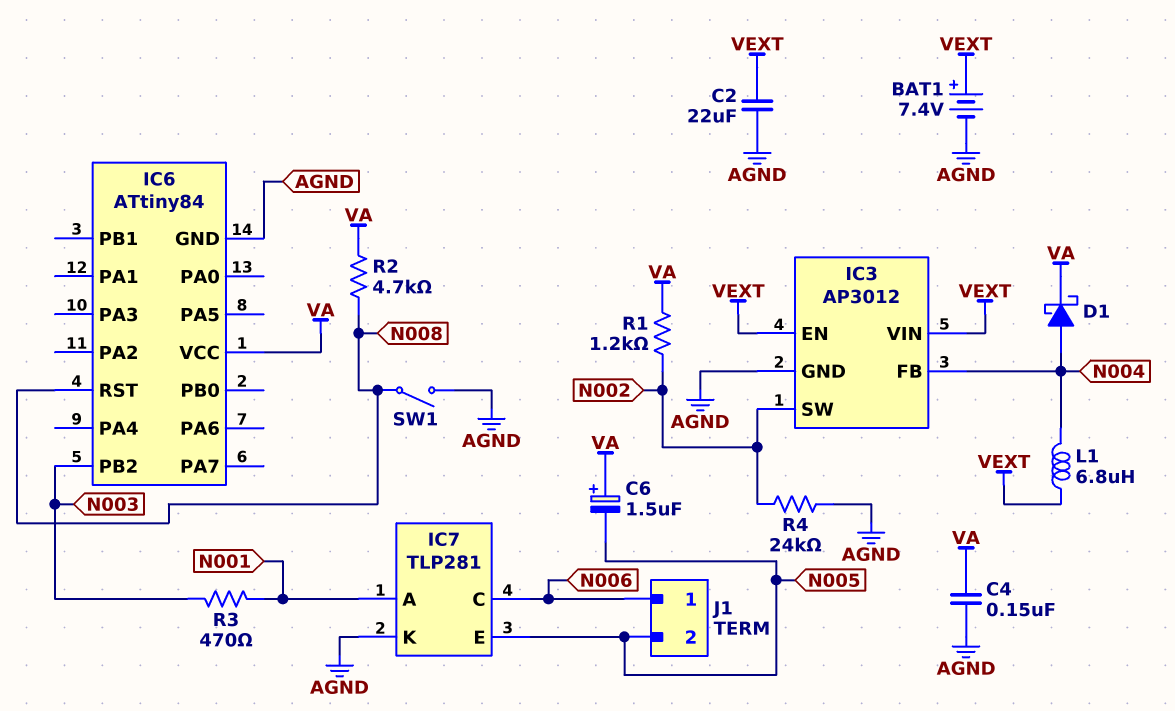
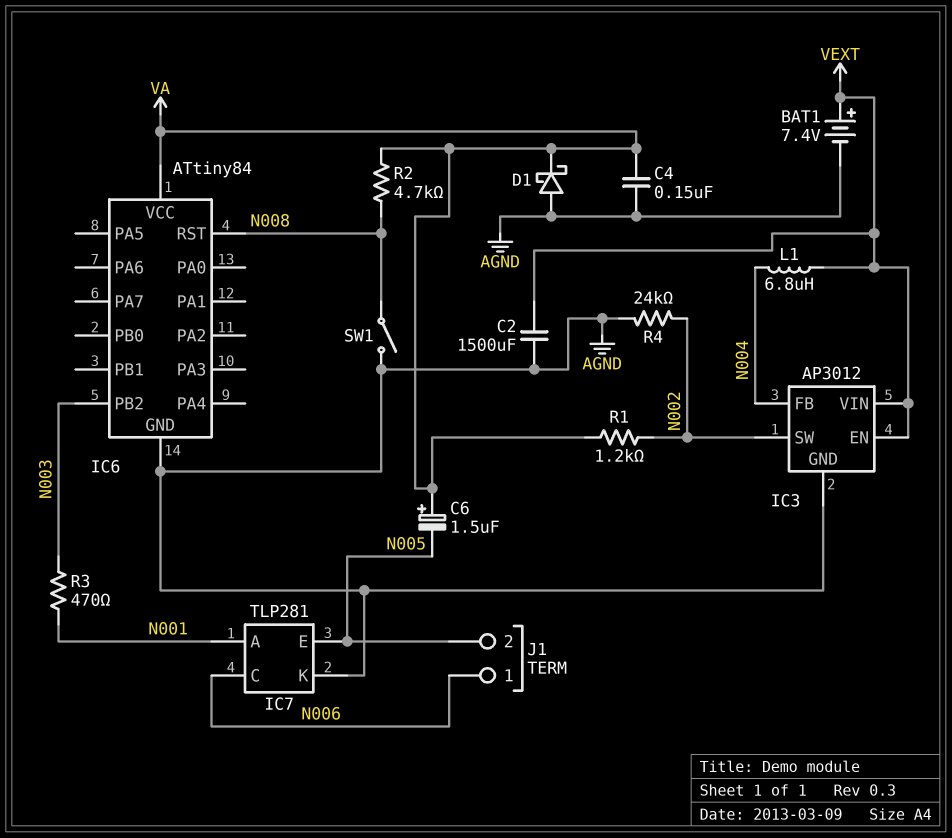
C2: 22uF (AGND, VEXT) -> 1500uF (AGND, VEXT)
D1: schottky (A N004, K VA) -> schottky (A AGND, K VA)

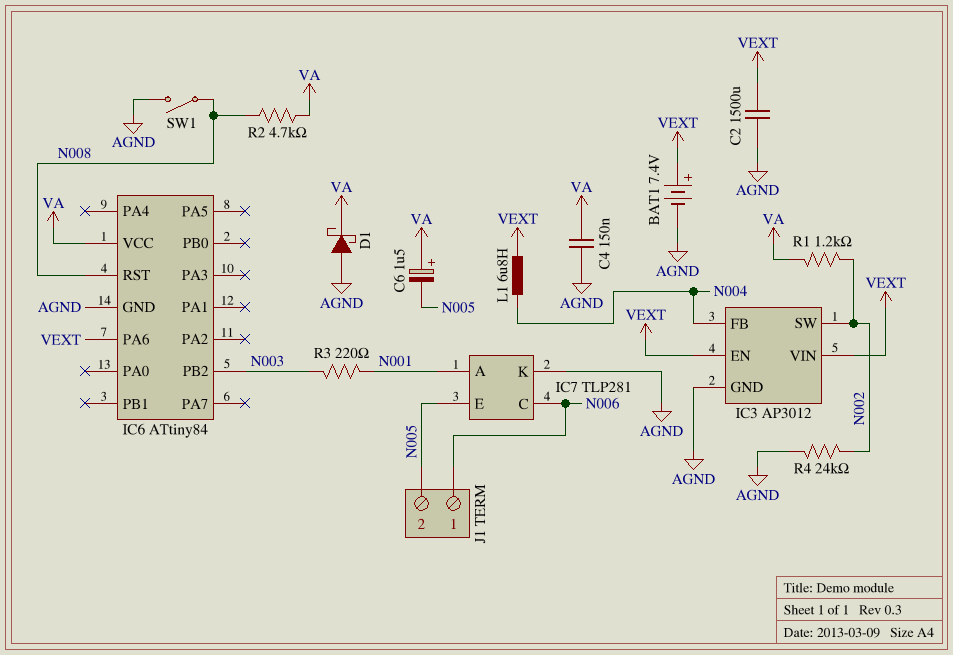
IC6 pin PA6: none -> VEXT
R3: 470 (N001, N003) -> 220 (N001, N003)

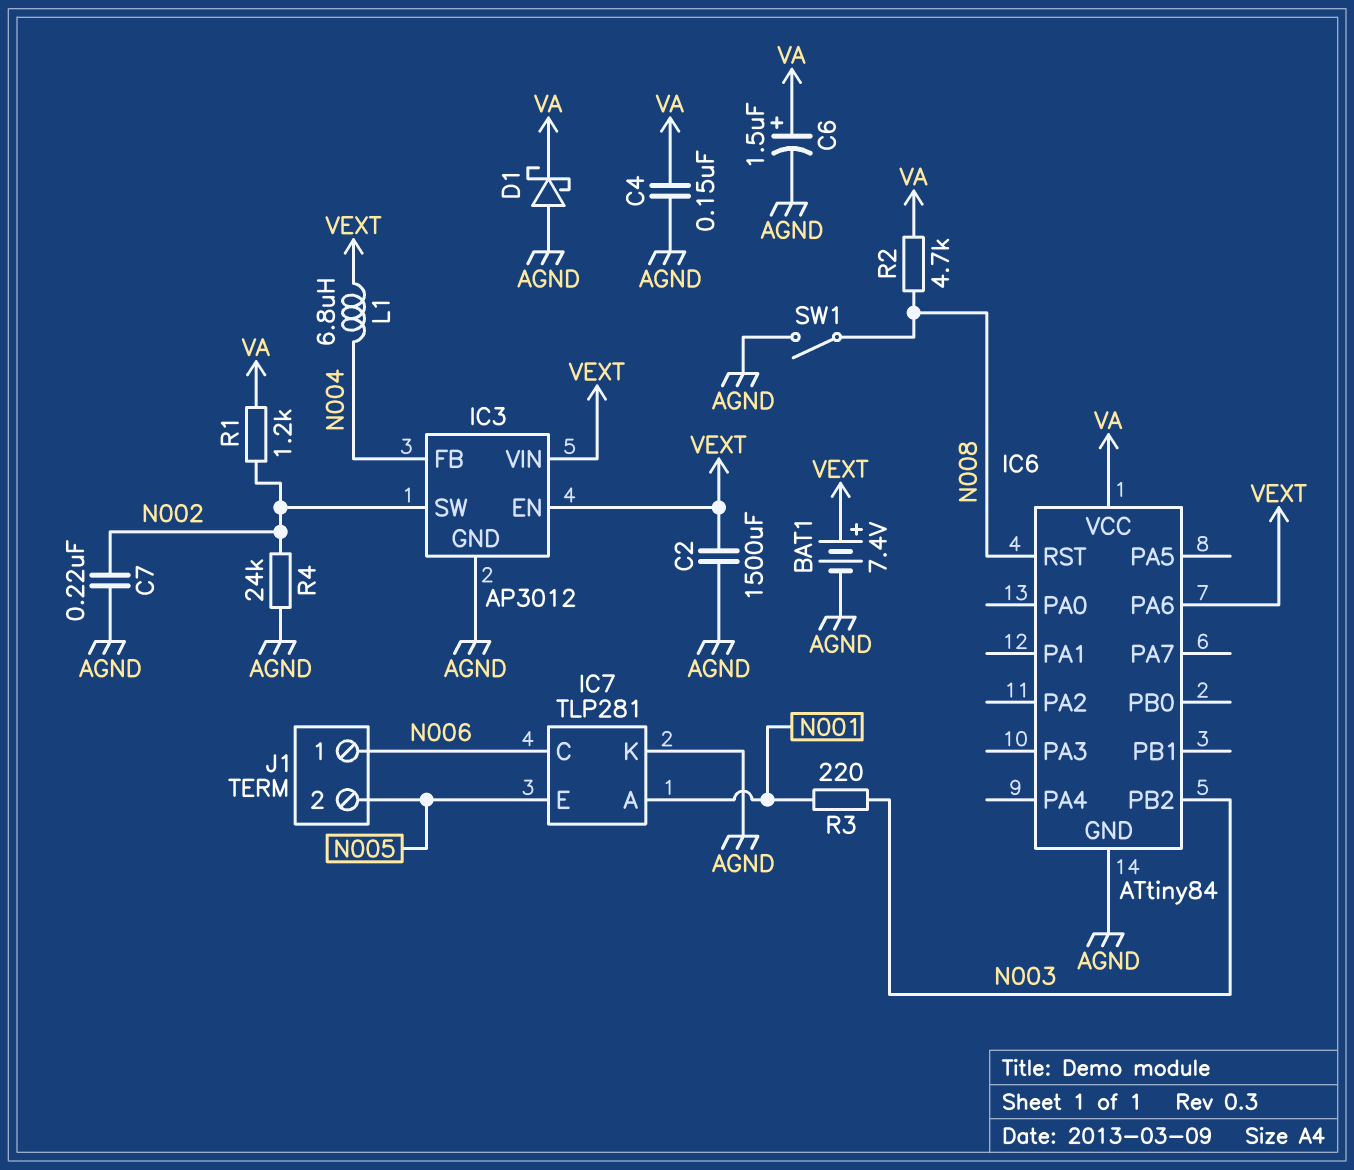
C6: 1.5uF (plus VA, minus N005) -> 1.5uF (plus VA, minus AGND)
C7: none -> 220nF (AGND, N002)

